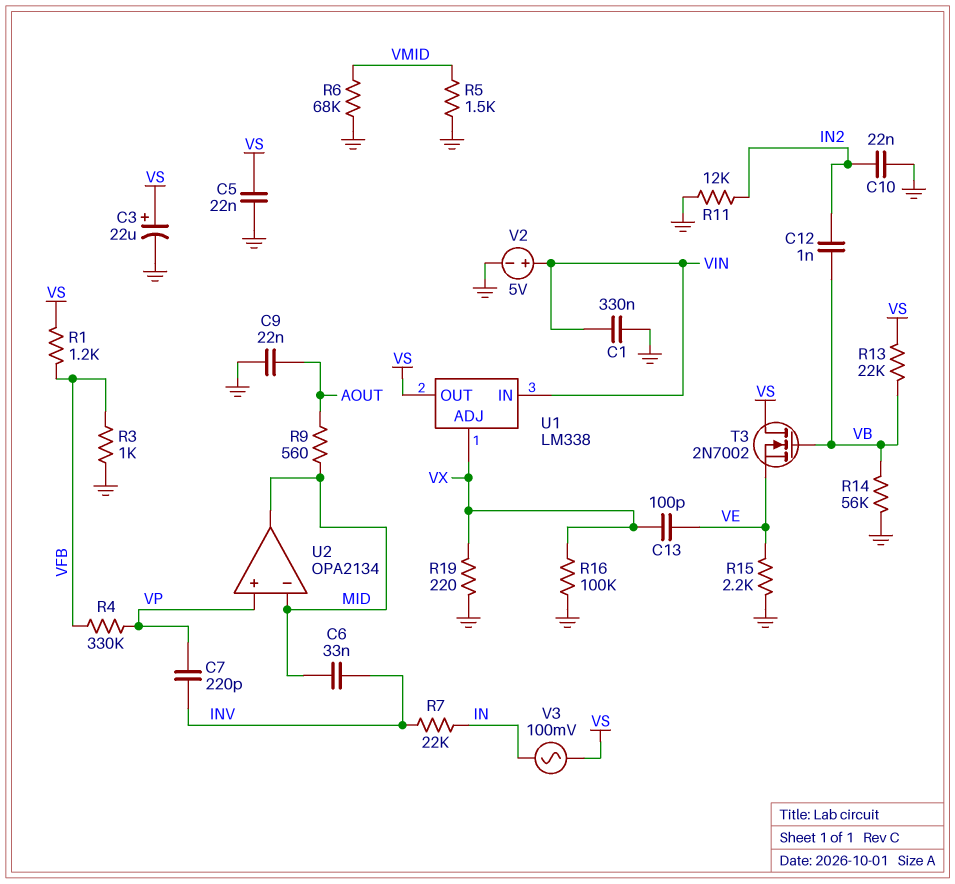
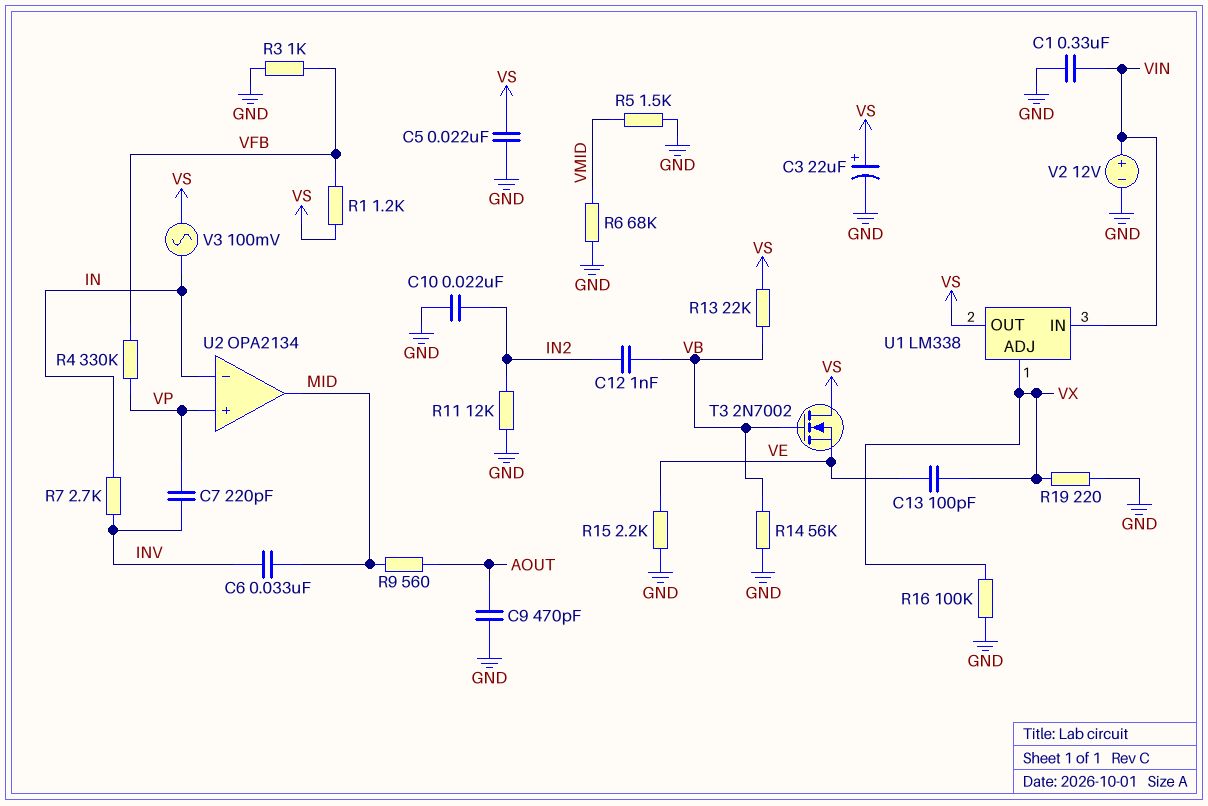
C9: 22nF (AOUT, GND) -> 470pF (AOUT, GND)
R7: 22k (IN, INV) -> 2.7k (IN, INV)
U2 pin in-: MID -> IN
V2: 5V (plus VIN, minus GND) -> 12V (plus VIN, minus GND)

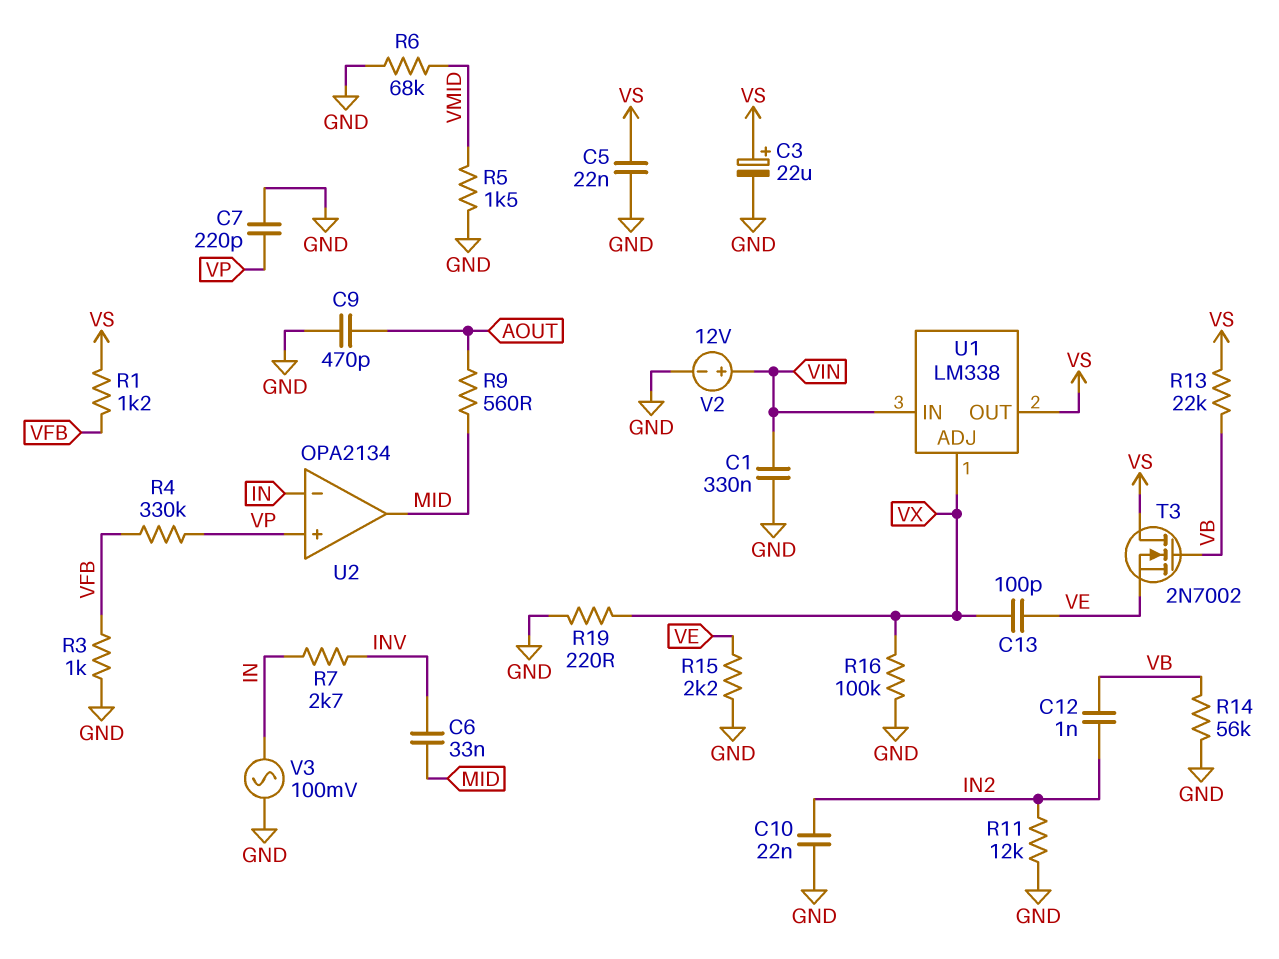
C7: 220pF (INV, VP) -> 220pF (GND, VP)
V3: AC 100mV (IN, VS) -> AC 100mV (GND, IN)

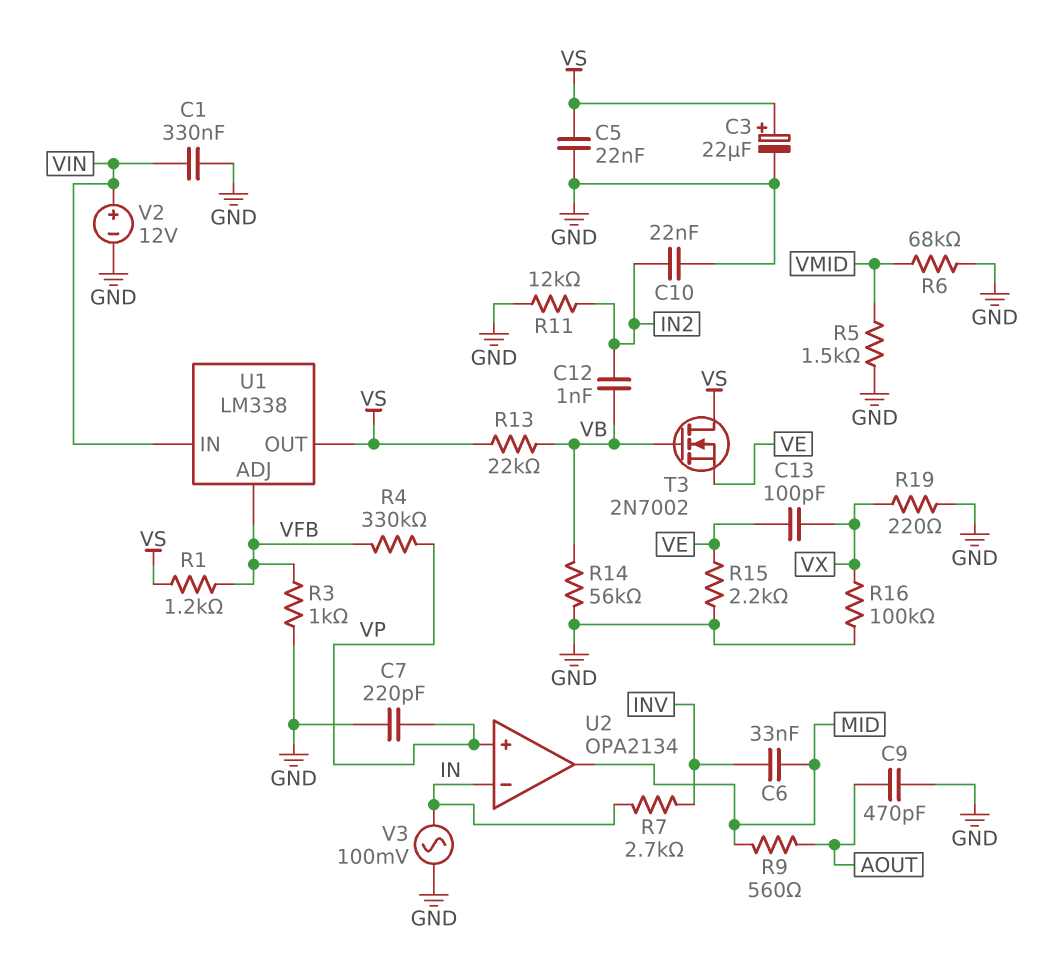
U1 pin ADJ: VX -> VFB

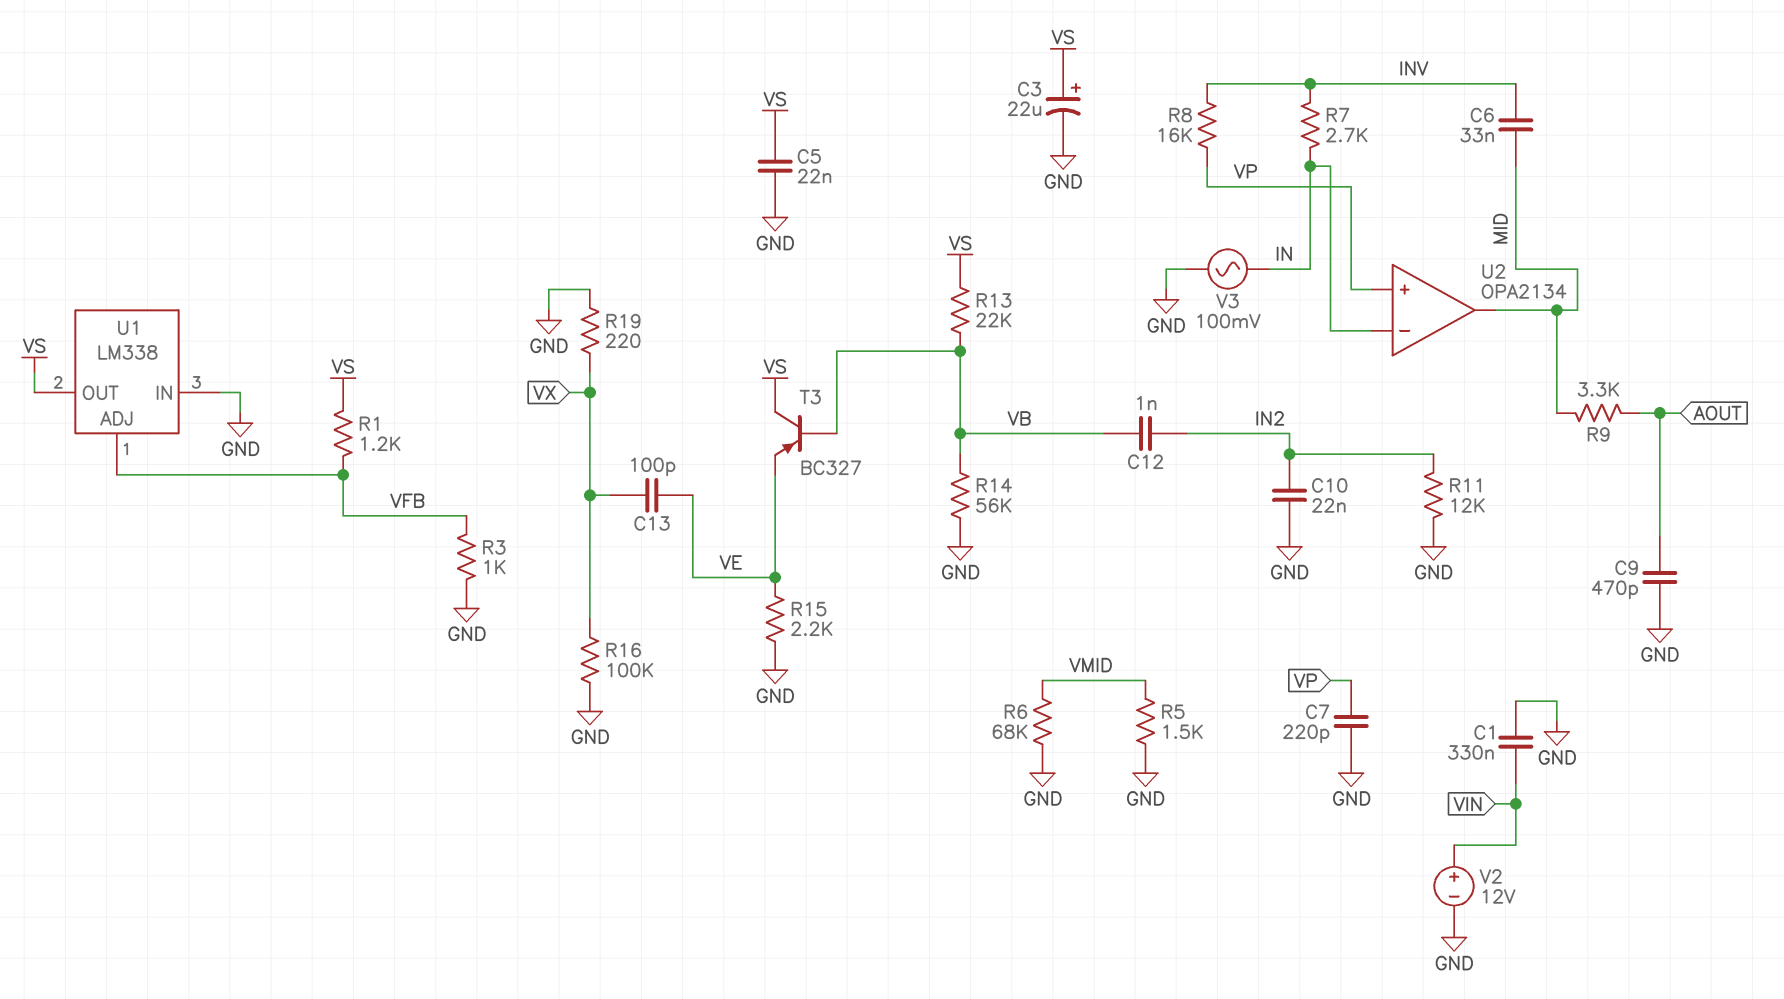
R4: 330k (VFB, VP) -> none
R8: none -> 16k (INV, VP)
R9: 560 (AOUT, MID) -> 3.3k (AOUT, MID)
T3: NMOS 2N7002 (G VB, D VS, S VE) -> PNP BC327 (B VB, C VS, E VE)
U1 pin IN: VIN -> GND

